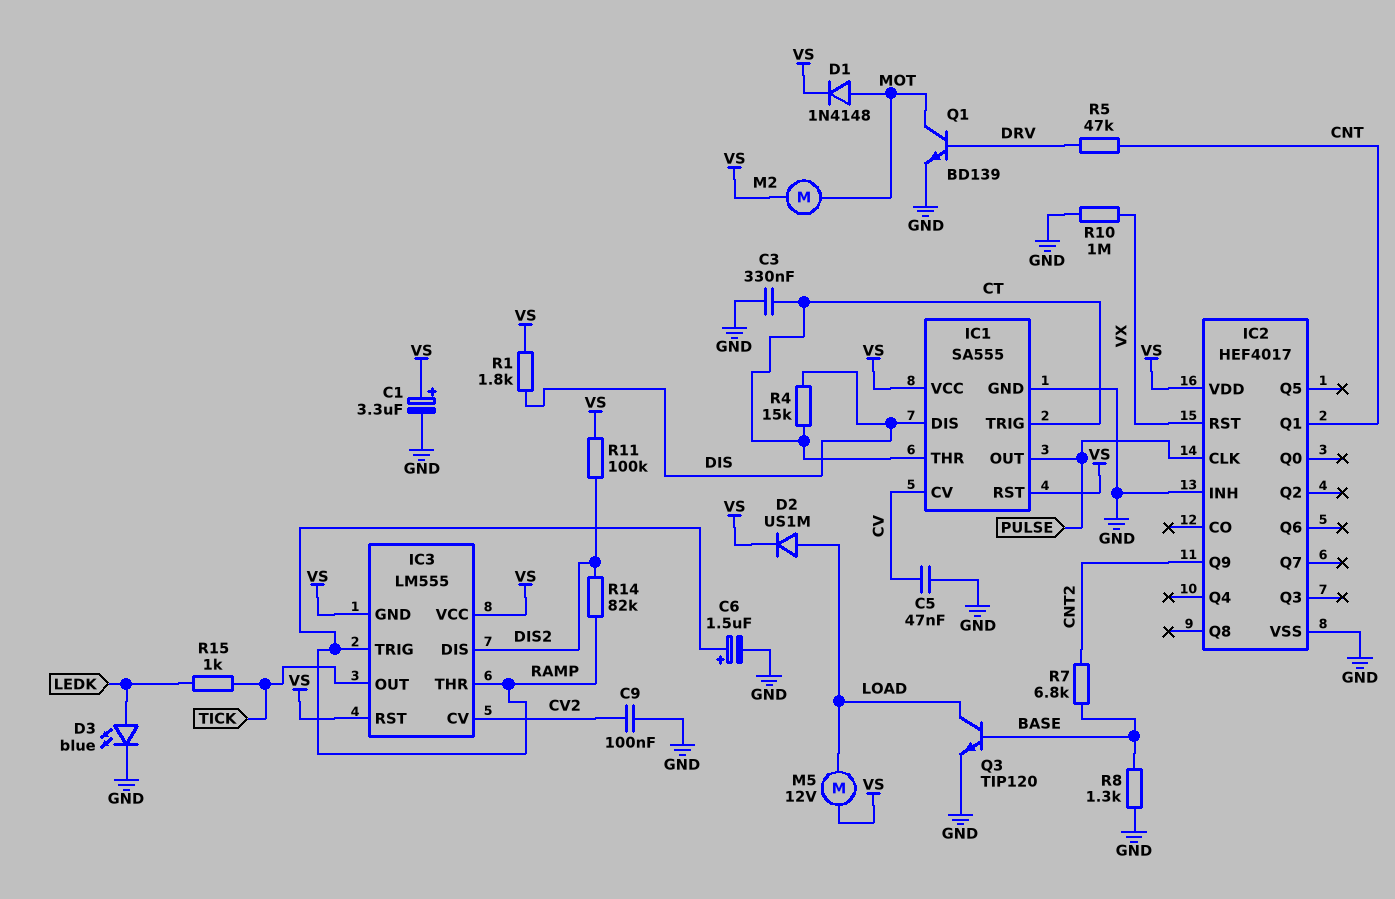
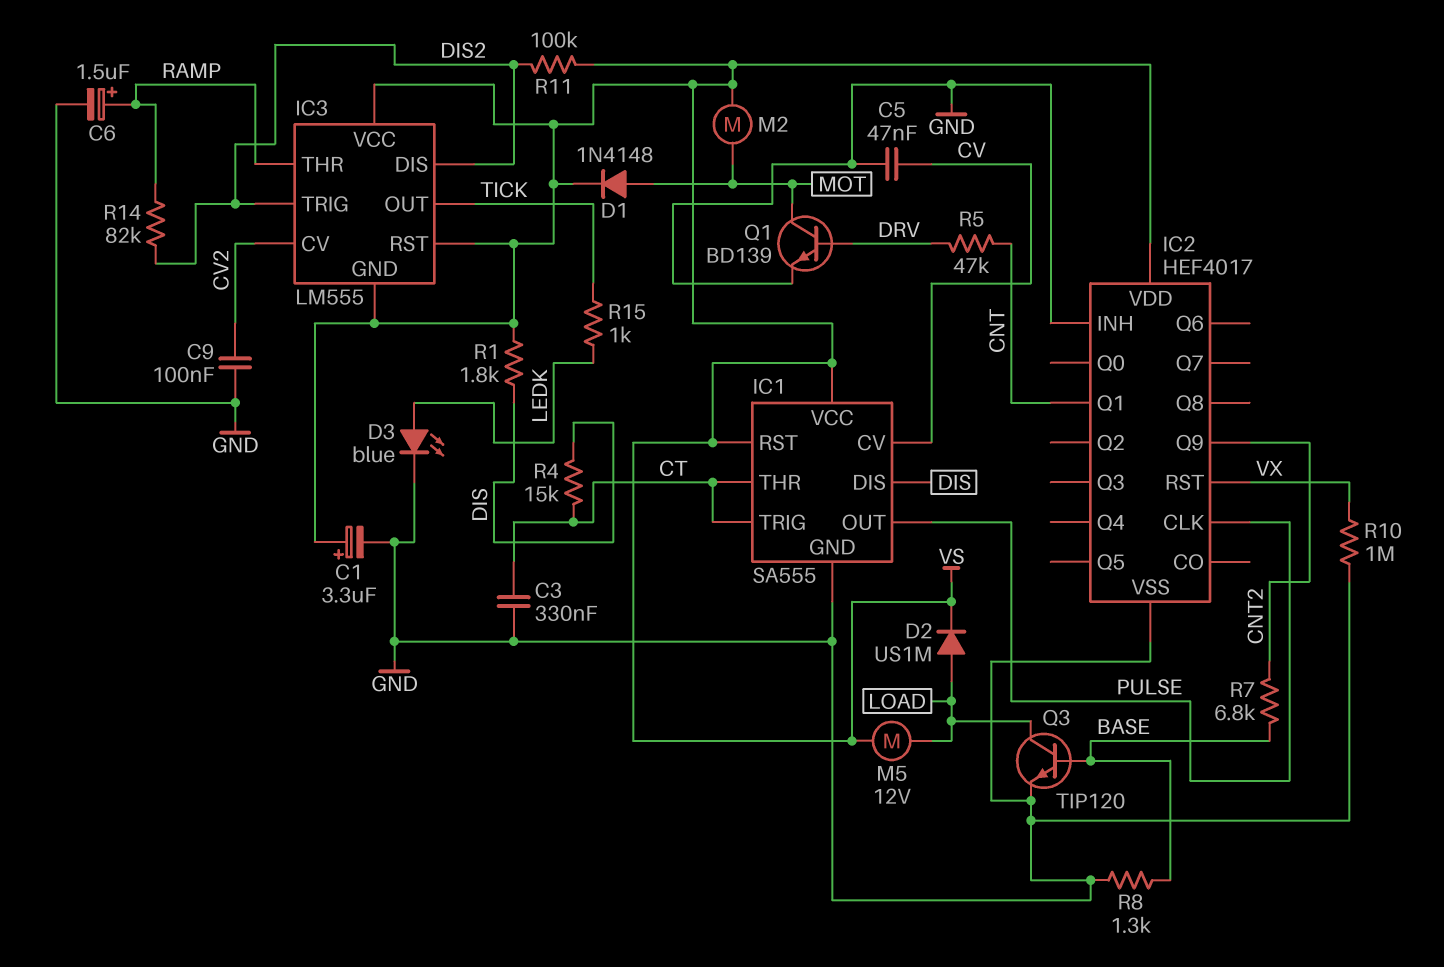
IC3 pin TRIG: RAMP -> DIS2

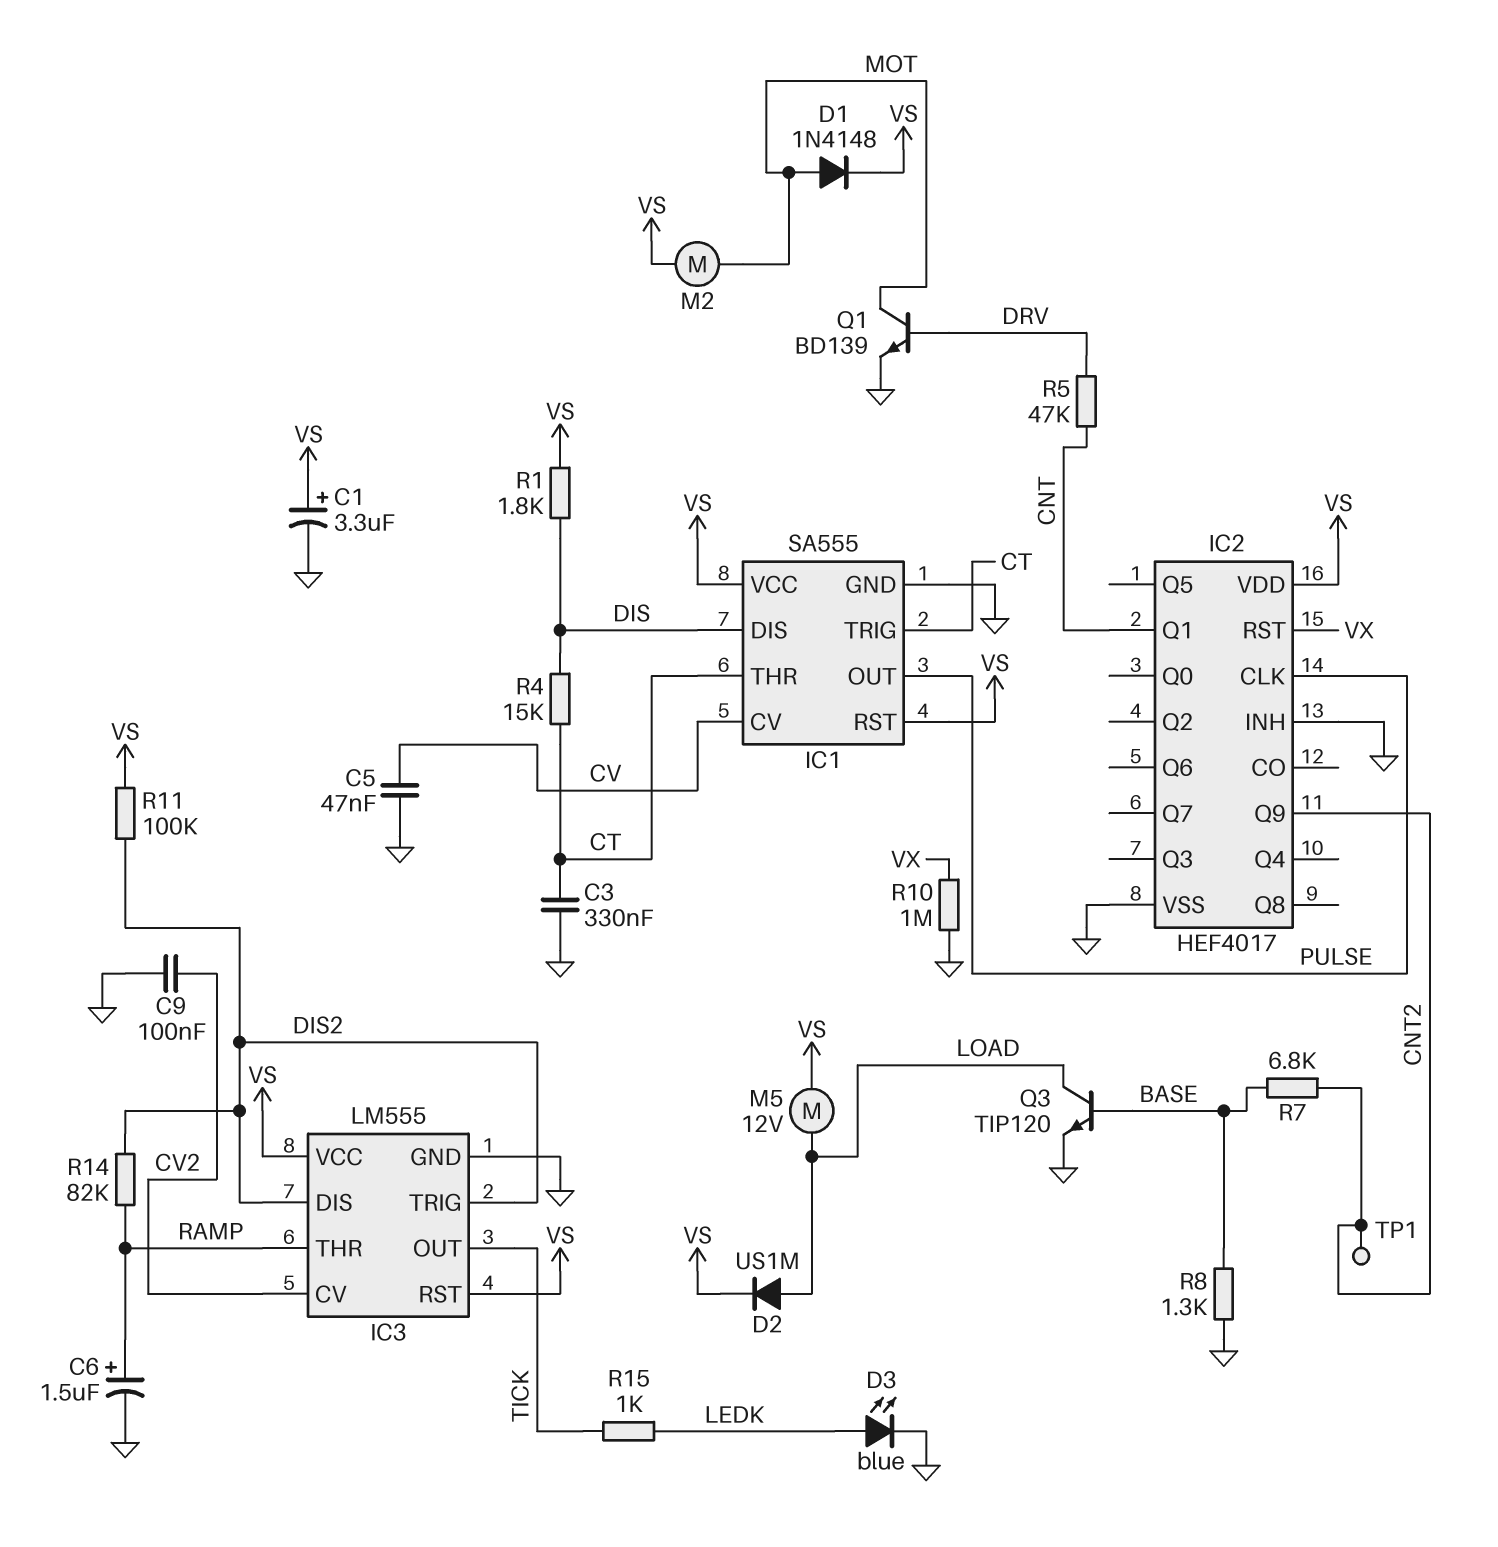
IC3 pin GND: VS -> GND
TP1: none -> test point (CNT2)

